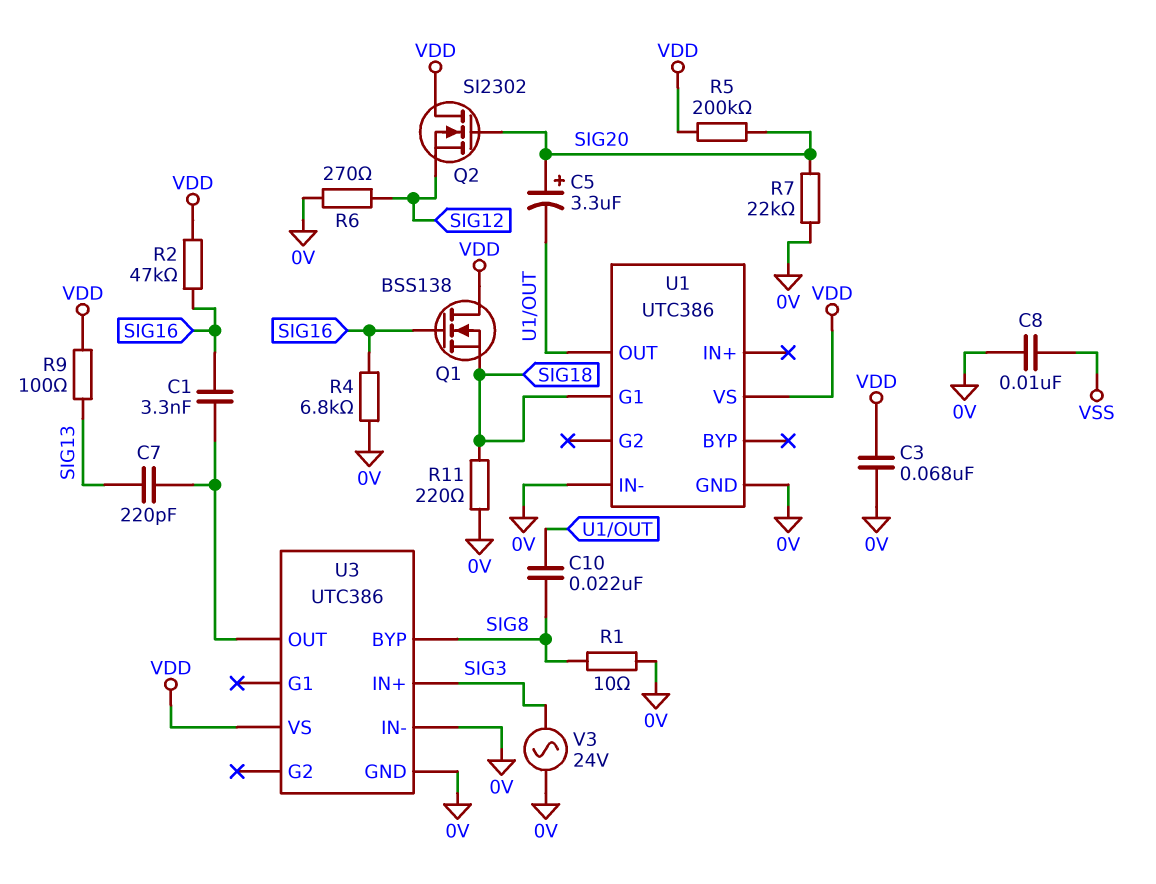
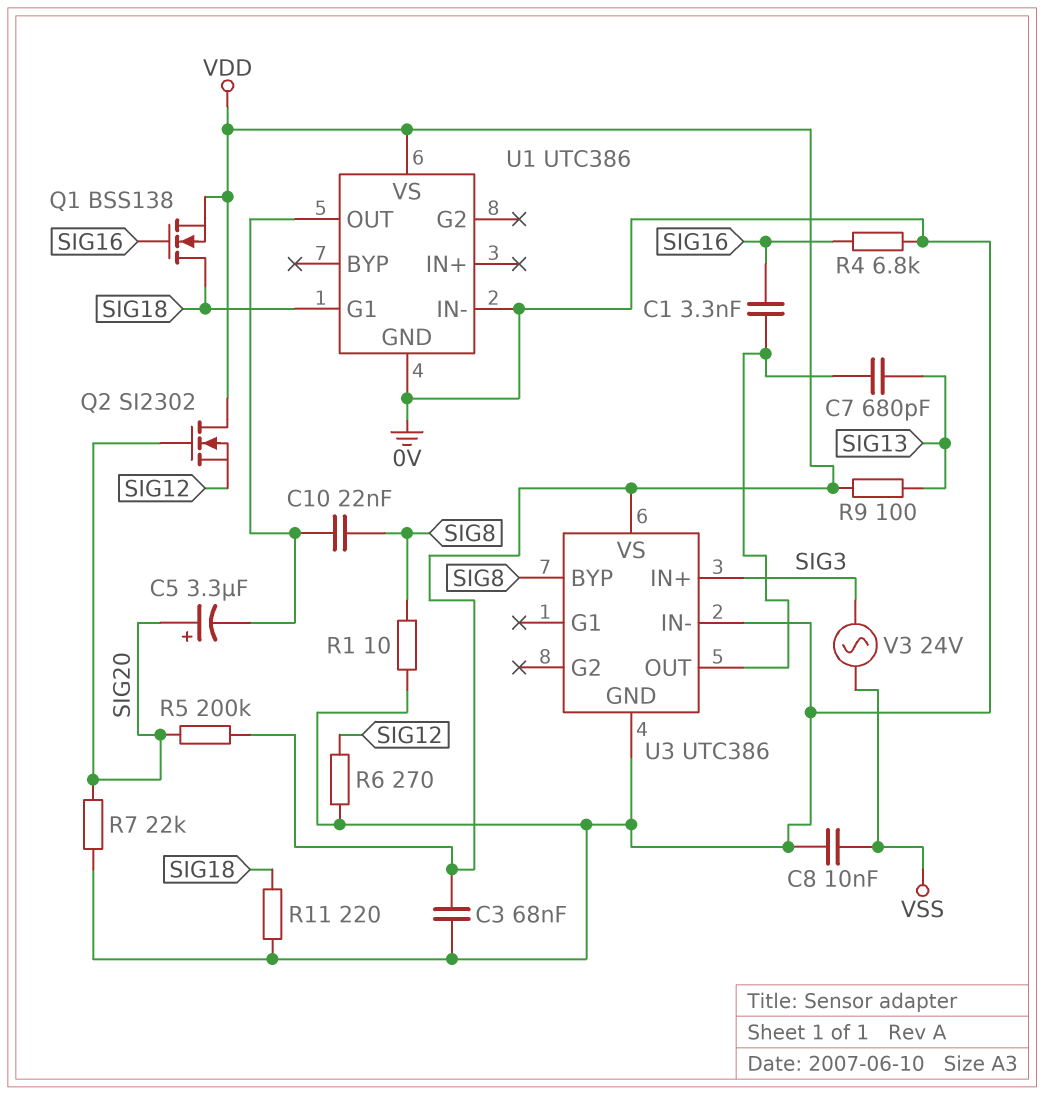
C7: 220pF (SIG13, U3/OUT) -> 680pF (SIG13, U3/OUT)
Q1: NMOS BSS138 (G SIG16, D VDD, S SIG18) -> NMOS BSS138 (G SIG16, D SIG18, S VDD)
R2: 47k (SIG16, VDD) -> none
V3: AC 24V (0V, SIG3) -> AC 24V (SIG3, VSS)

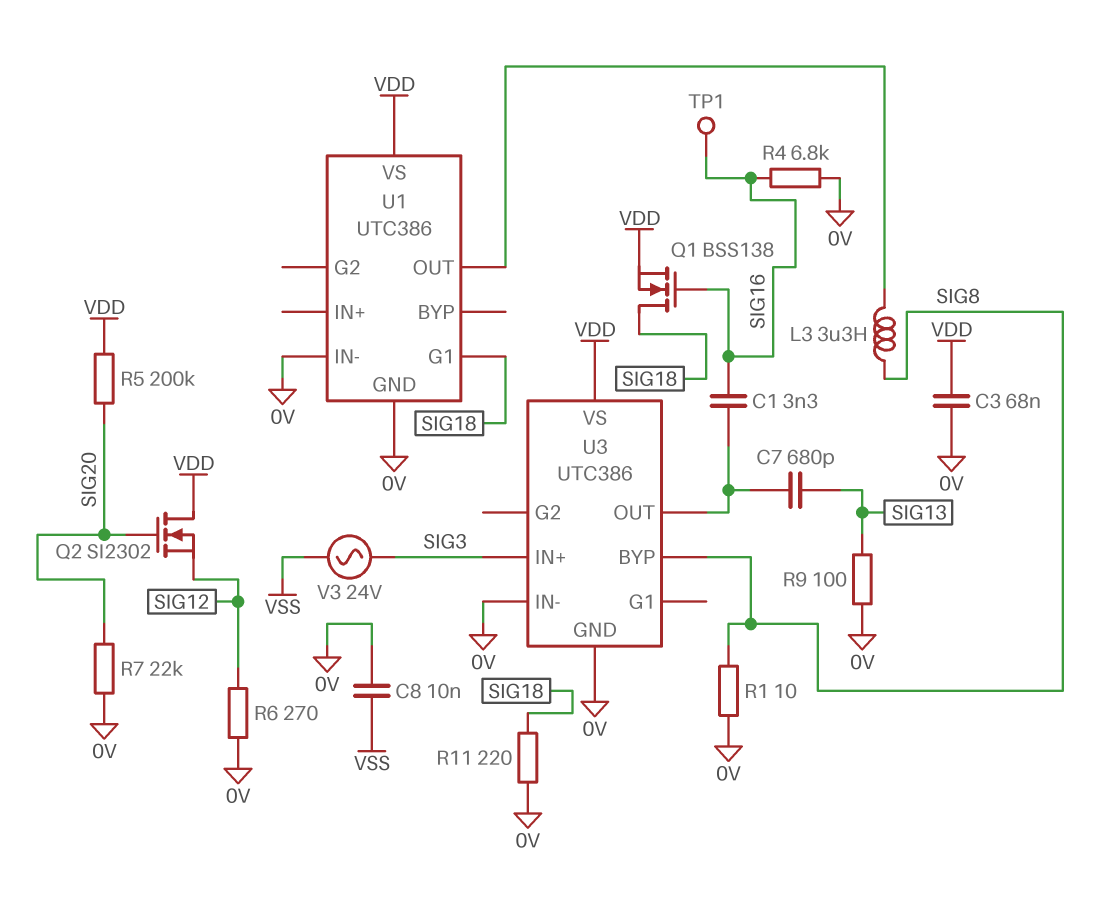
C5: 3.3uF (plus SIG20, minus U1/OUT) -> none
C10: 22nF (SIG8, U1/OUT) -> none
L3: none -> 3.3uH (SIG8, U1/OUT)
R9: 100 (SIG13, VDD) -> 100 (0V, SIG13)
TP1: none -> test point (SIG16)

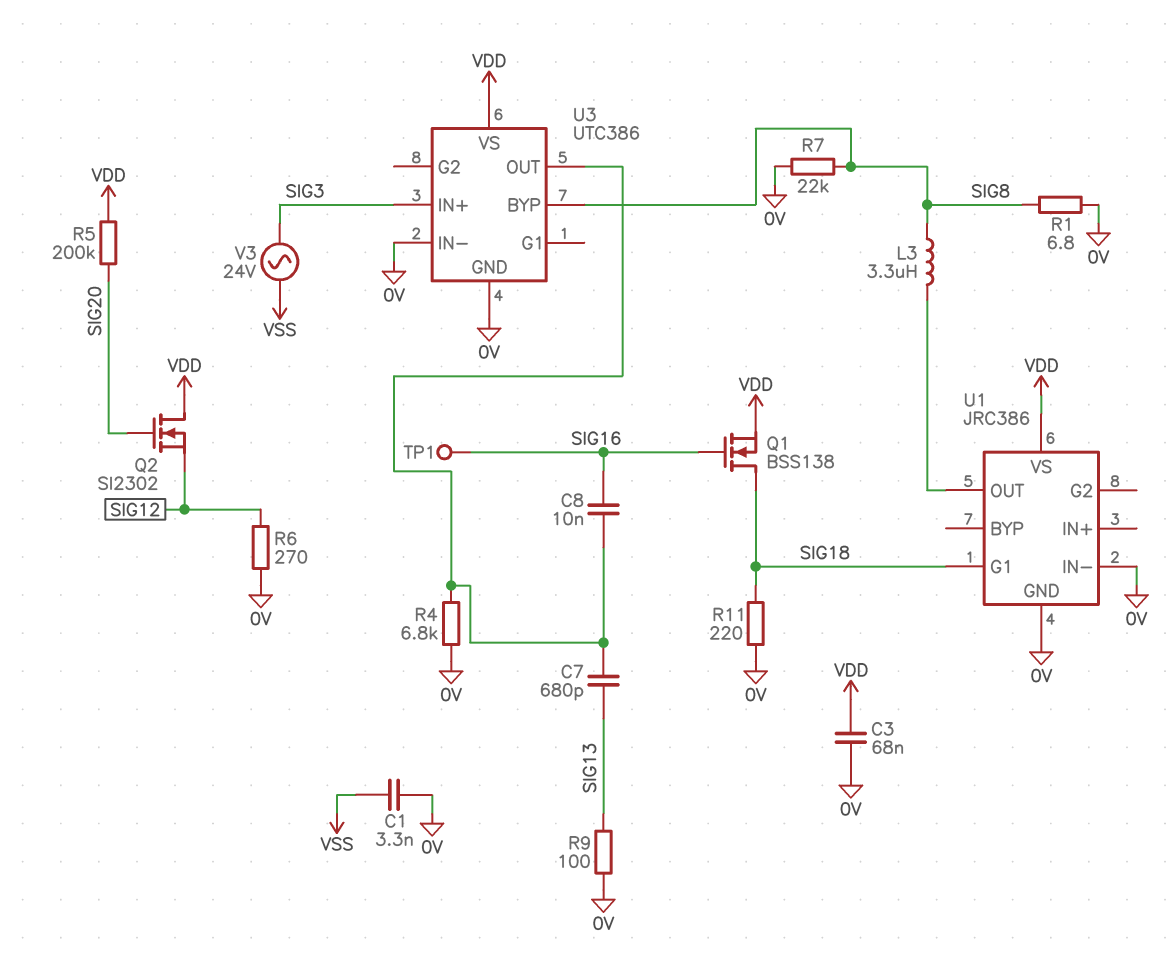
C1: 3.3nF (SIG16, U3/OUT) -> 3.3nF (0V, VSS)
C8: 10nF (0V, VSS) -> 10nF (SIG16, U3/OUT)
R1: 10 (0V, SIG8) -> 6.8 (0V, SIG8)
R4: 6.8k (0V, SIG16) -> 6.8k (0V, U3/OUT)
R7: 22k (0V, SIG20) -> 22k (0V, SIG8)
U1: UTC386 -> JRC386

